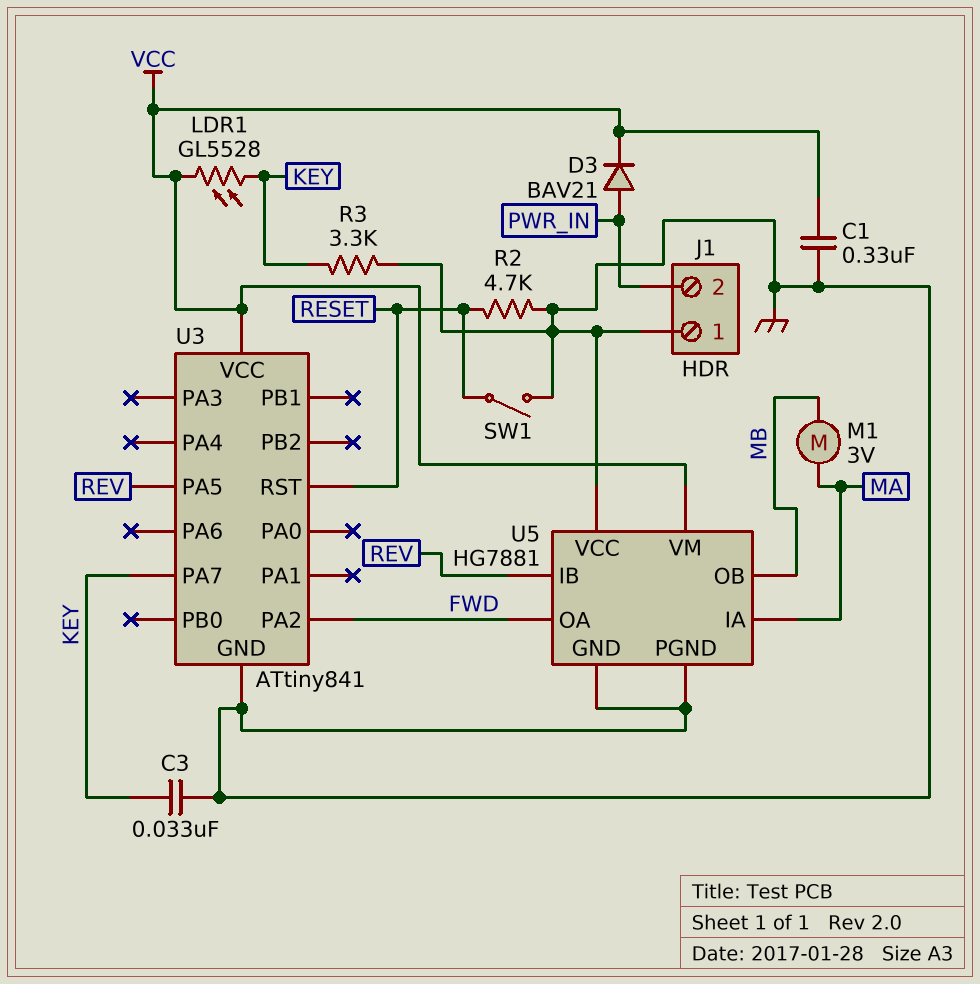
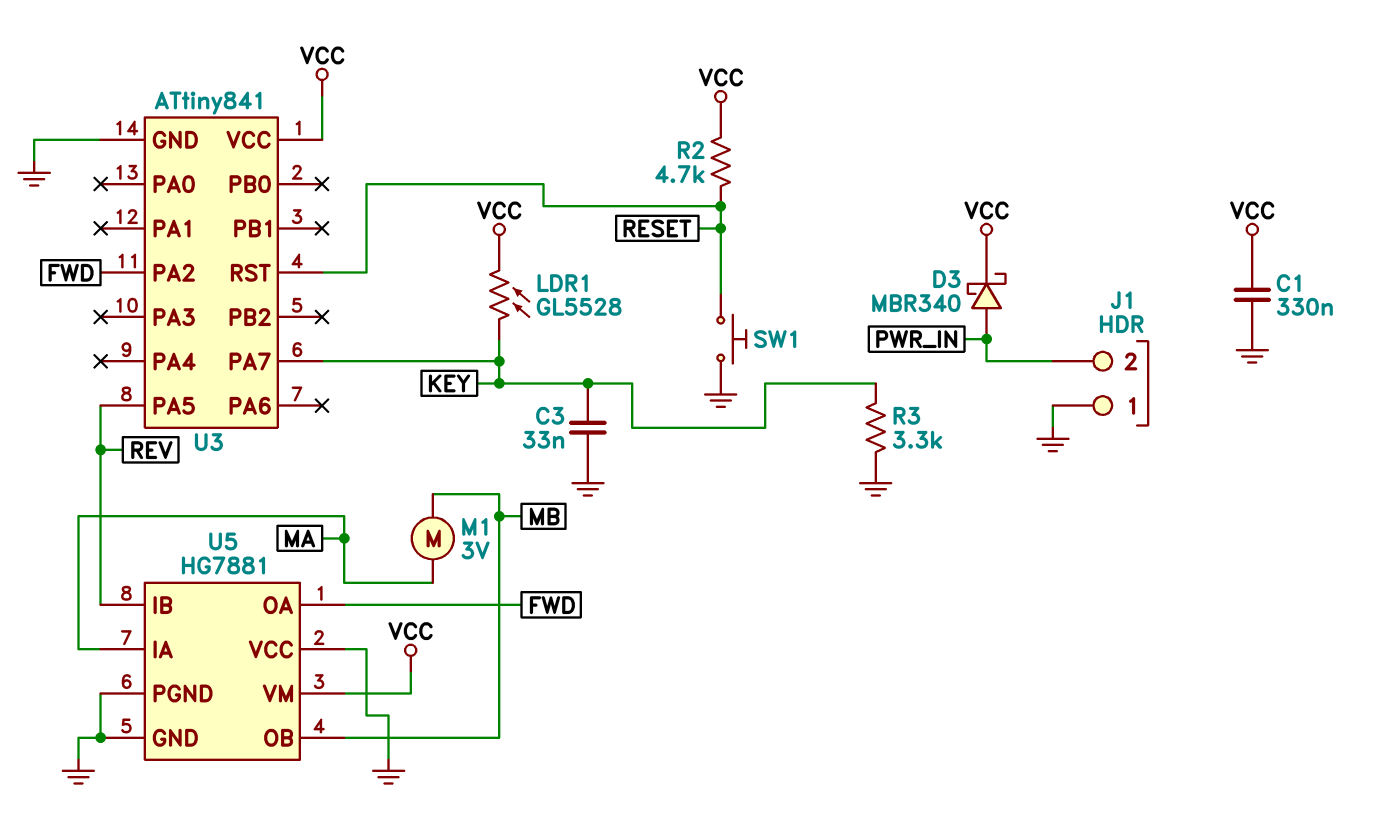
D3: diode BAV21 (A PWR_IN, K VCC) -> schottky MBR340 (A PWR_IN, K VCC)
R2: 4.7k (GND, RESET) -> 4.7k (RESET, VCC)
SW1: switch (GND, RESET) -> button (GND, RESET)

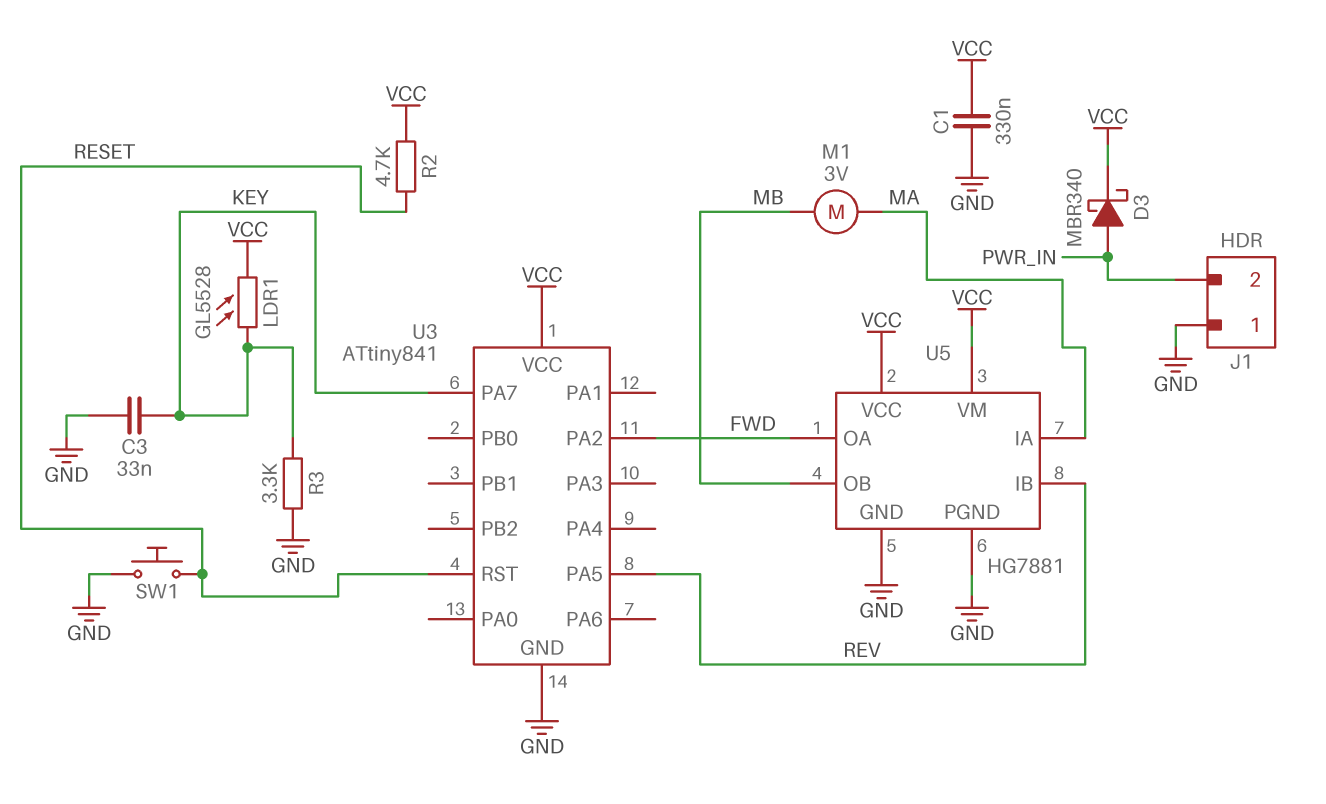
U5 pin VCC: GND -> VCC

